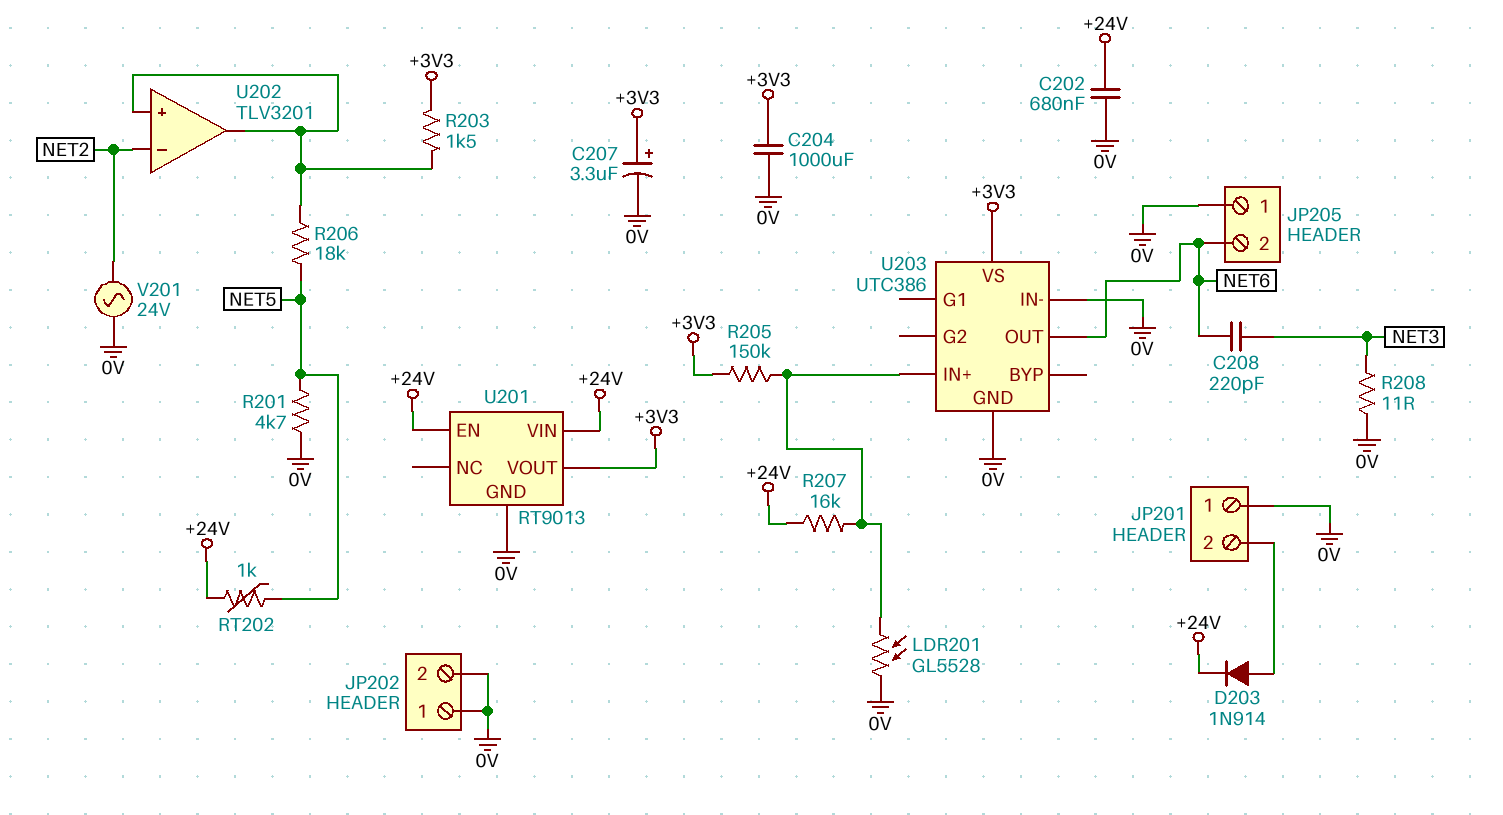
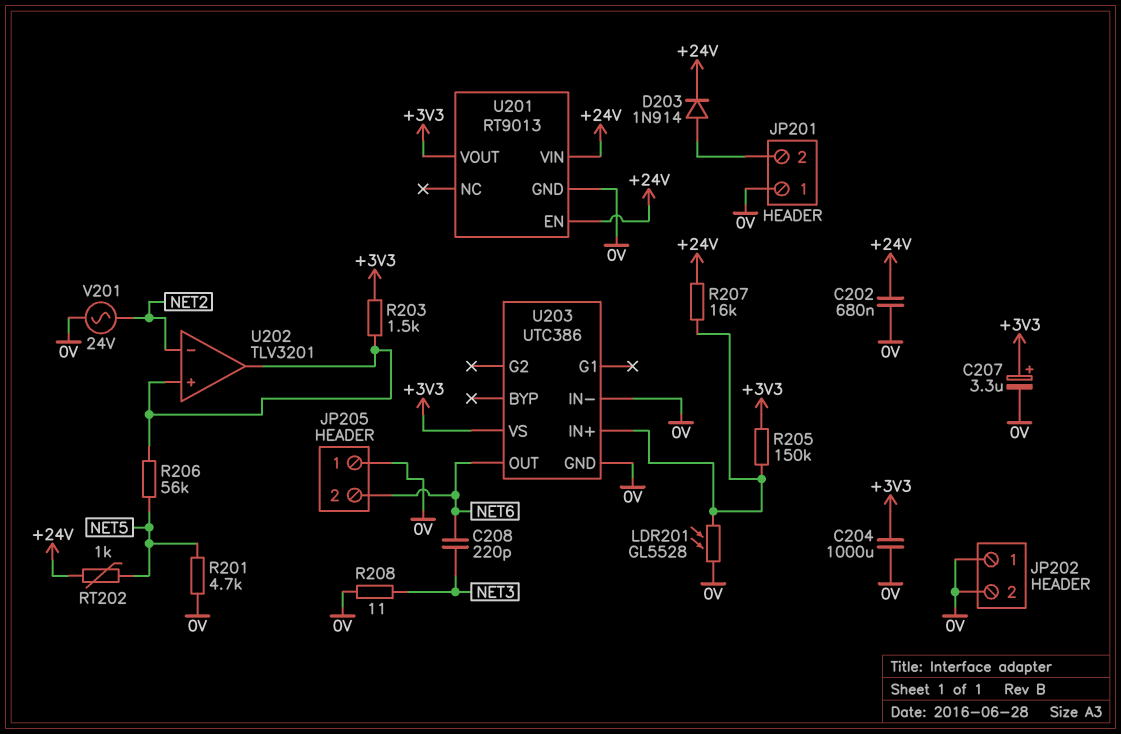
R206: 18k (NET5, U202/in+) -> 56k (NET5, U202/in+)

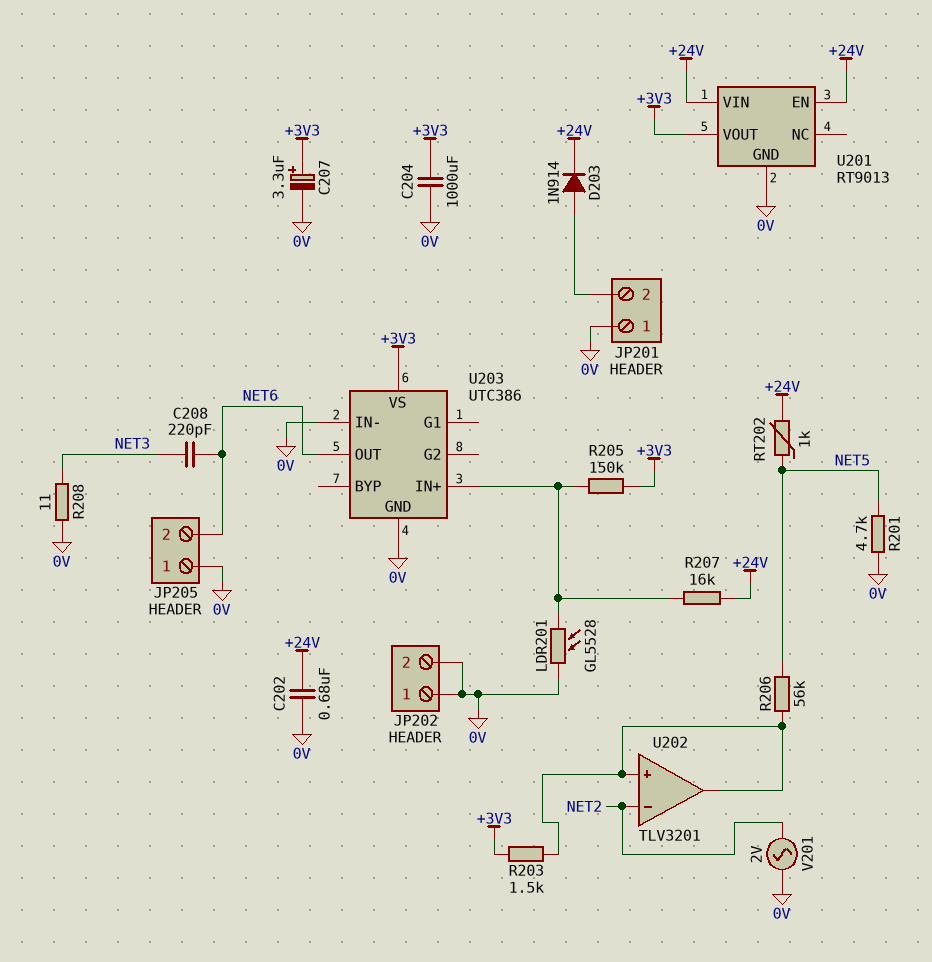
V201: AC 24V (0V, NET2) -> AC 2V (0V, NET2)

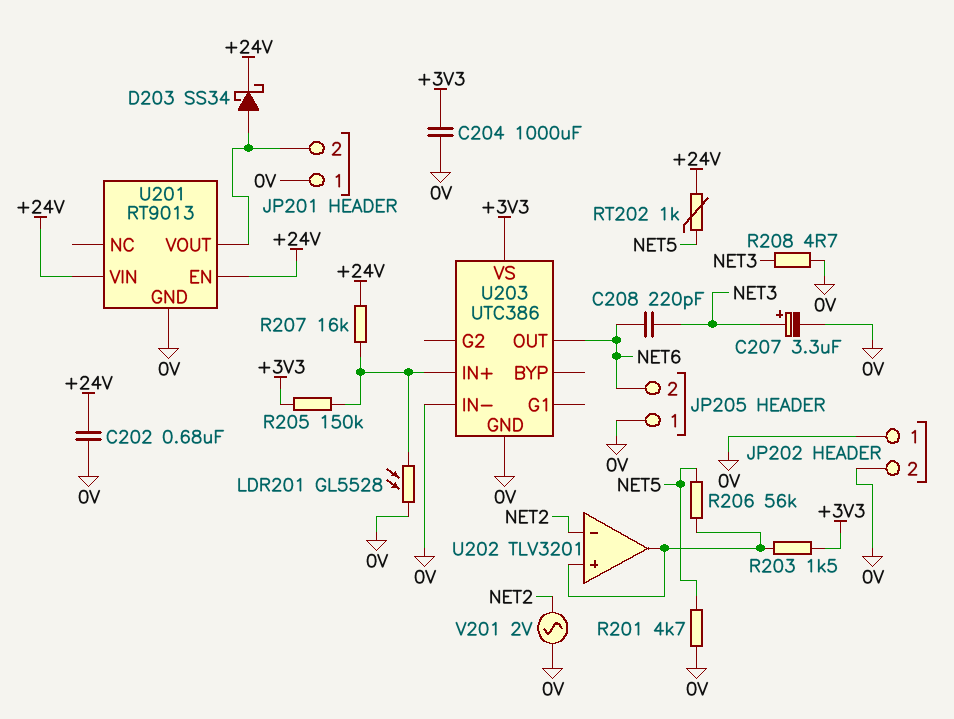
C207: 3.3uF (plus +3V3, minus 0V) -> 3.3uF (plus NET3, minus 0V)
D203: diode 1N914 (A JP201/2, K +24V) -> schottky SS34 (A JP201/2, K +24V)
R208: 11 (0V, NET3) -> 4.7 (0V, NET3)
U201 pin VOUT: +3V3 -> JP201/2

